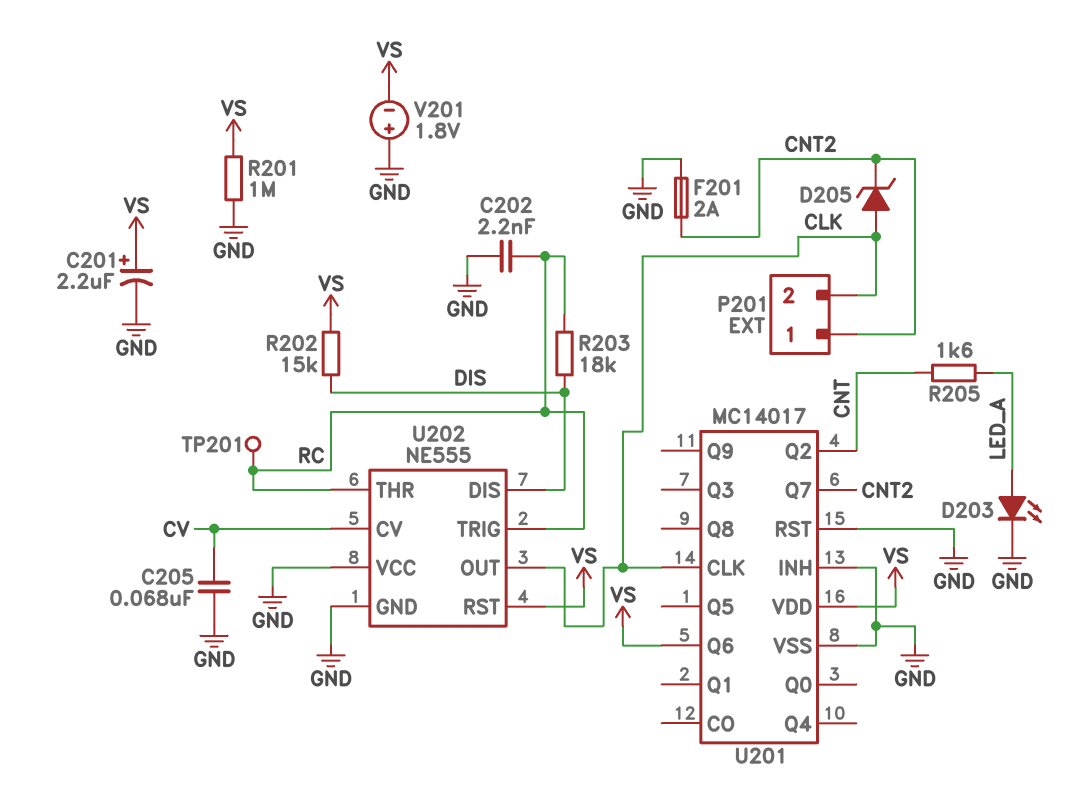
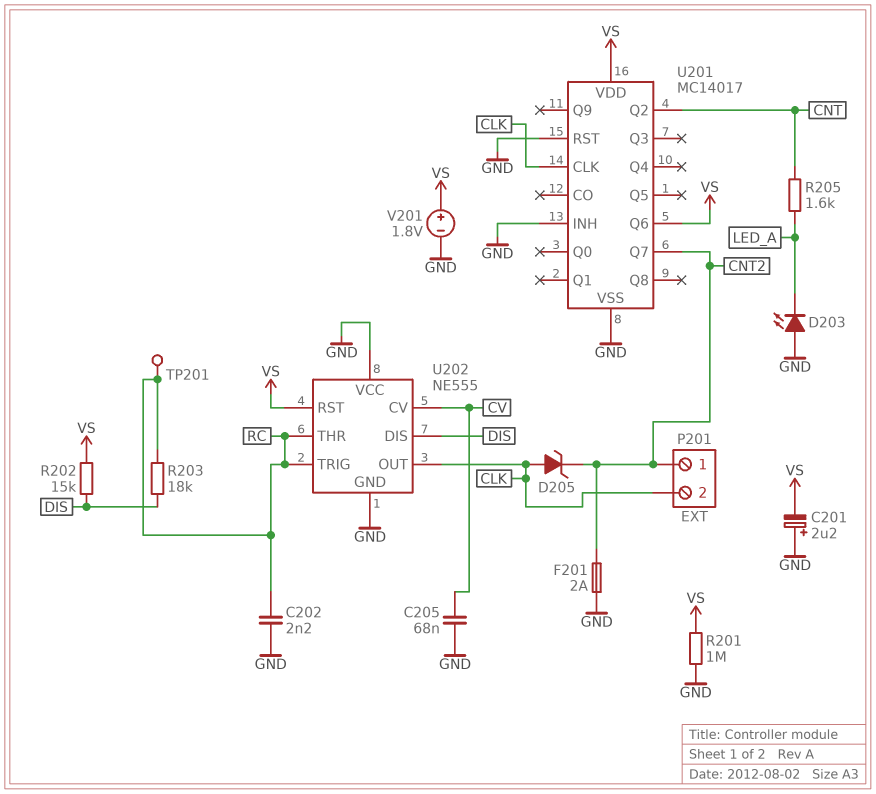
C201: 2.2uF (plus VS, minus GND) -> 2.2uF (plus GND, minus VS)
D203: LED (A LED_A, K GND) -> LED (A GND, K LED_A)
V201: 1.8V (plus GND, minus VS) -> 1.8V (plus VS, minus GND)

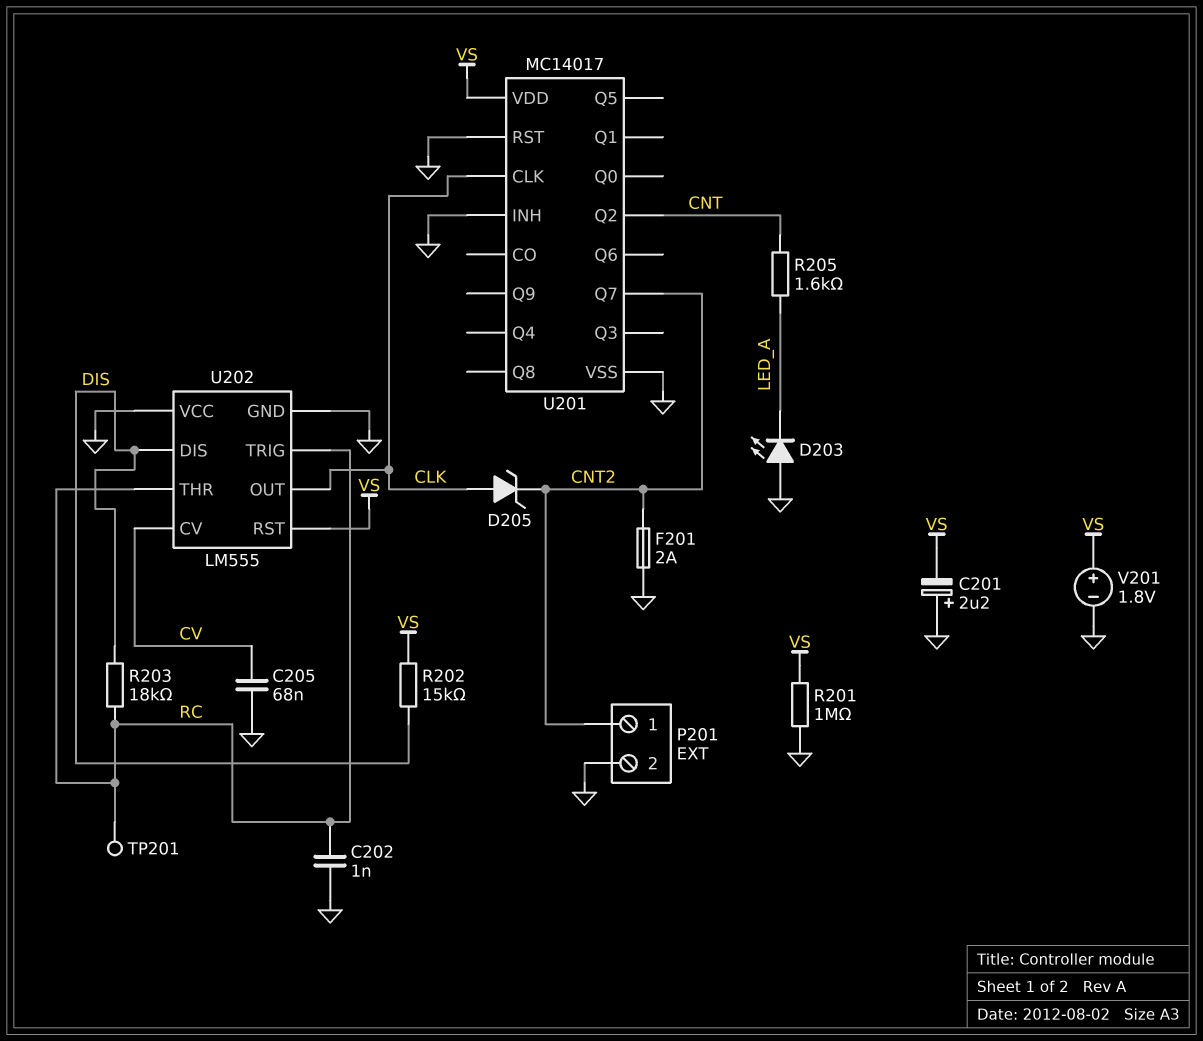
C202: 2.2nF (GND, RC) -> 1nF (GND, RC)
P201 pin 2: CLK -> GND
U201 pin Q6: VS -> none
U202: NE555 -> LM555

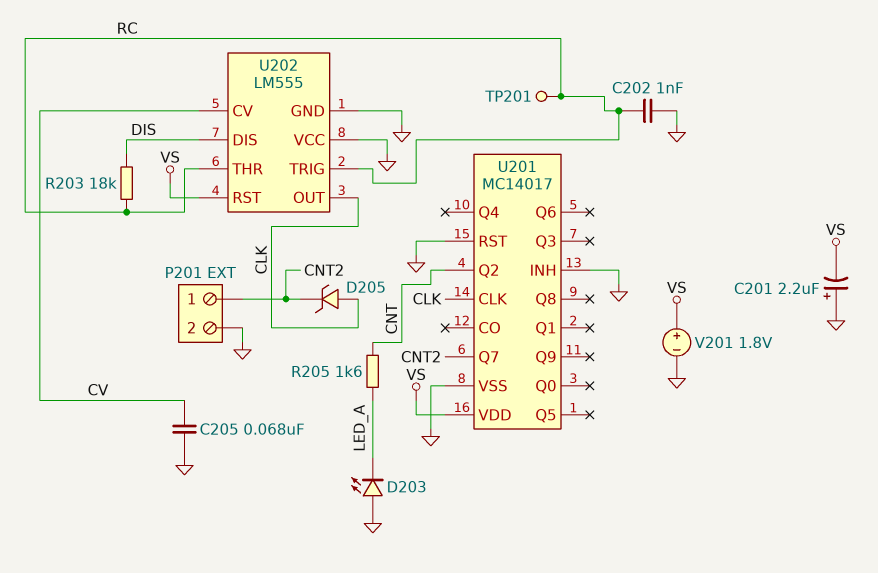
F201: 2A (CNT2, GND) -> none
R201: 1M (GND, VS) -> none
R202: 15k (DIS, VS) -> none

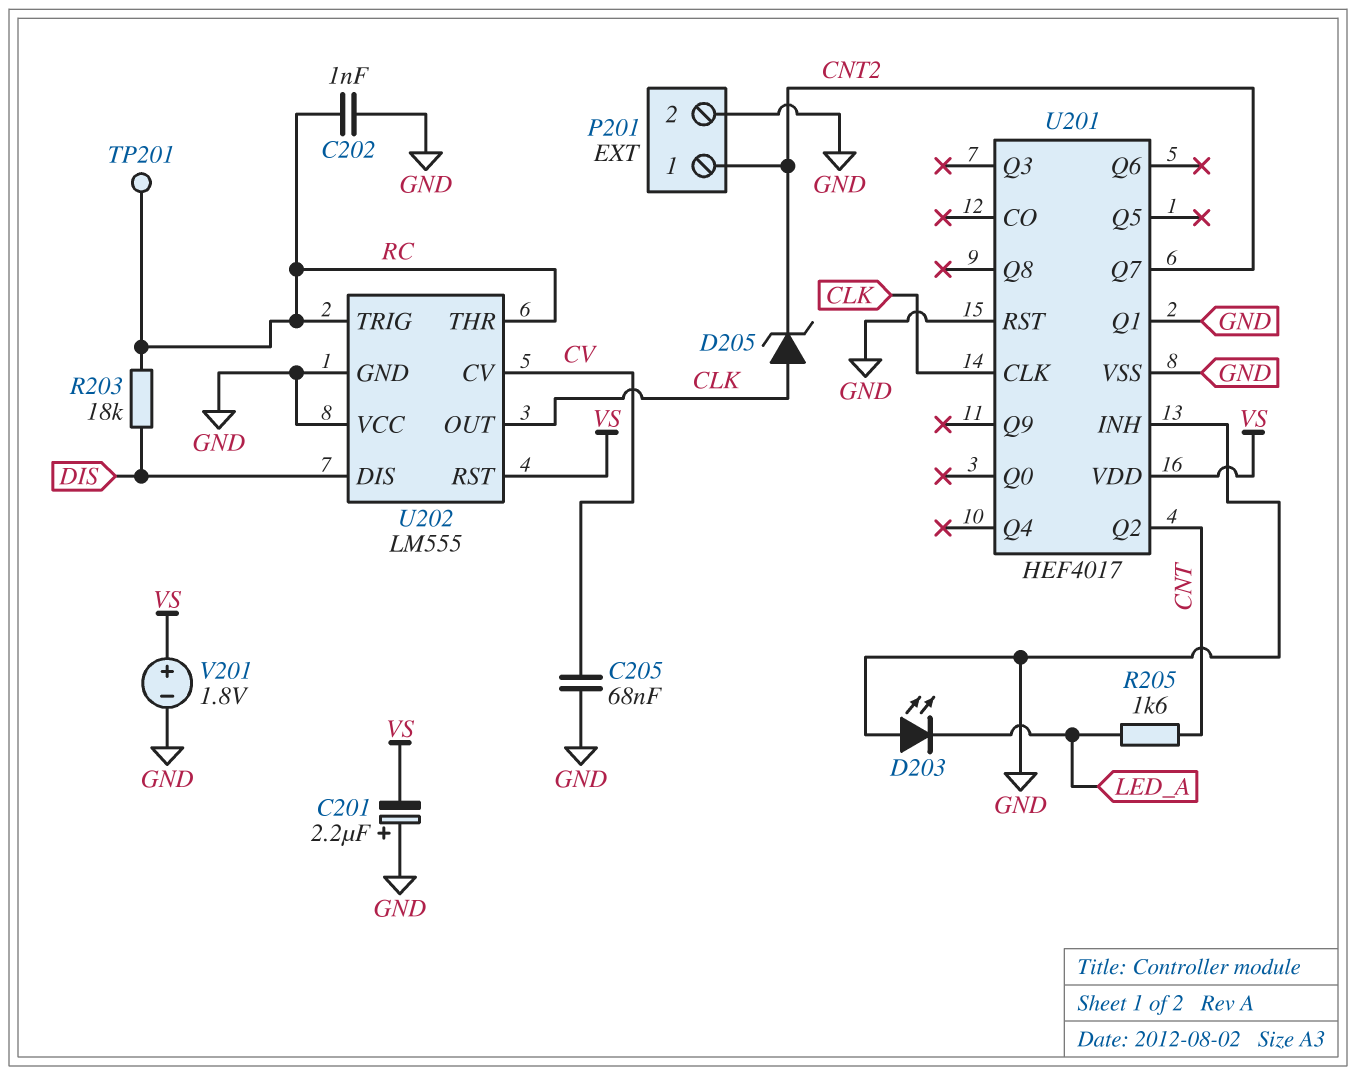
U201: MC14017 -> HEF4017
U201 pin Q1: none -> GND

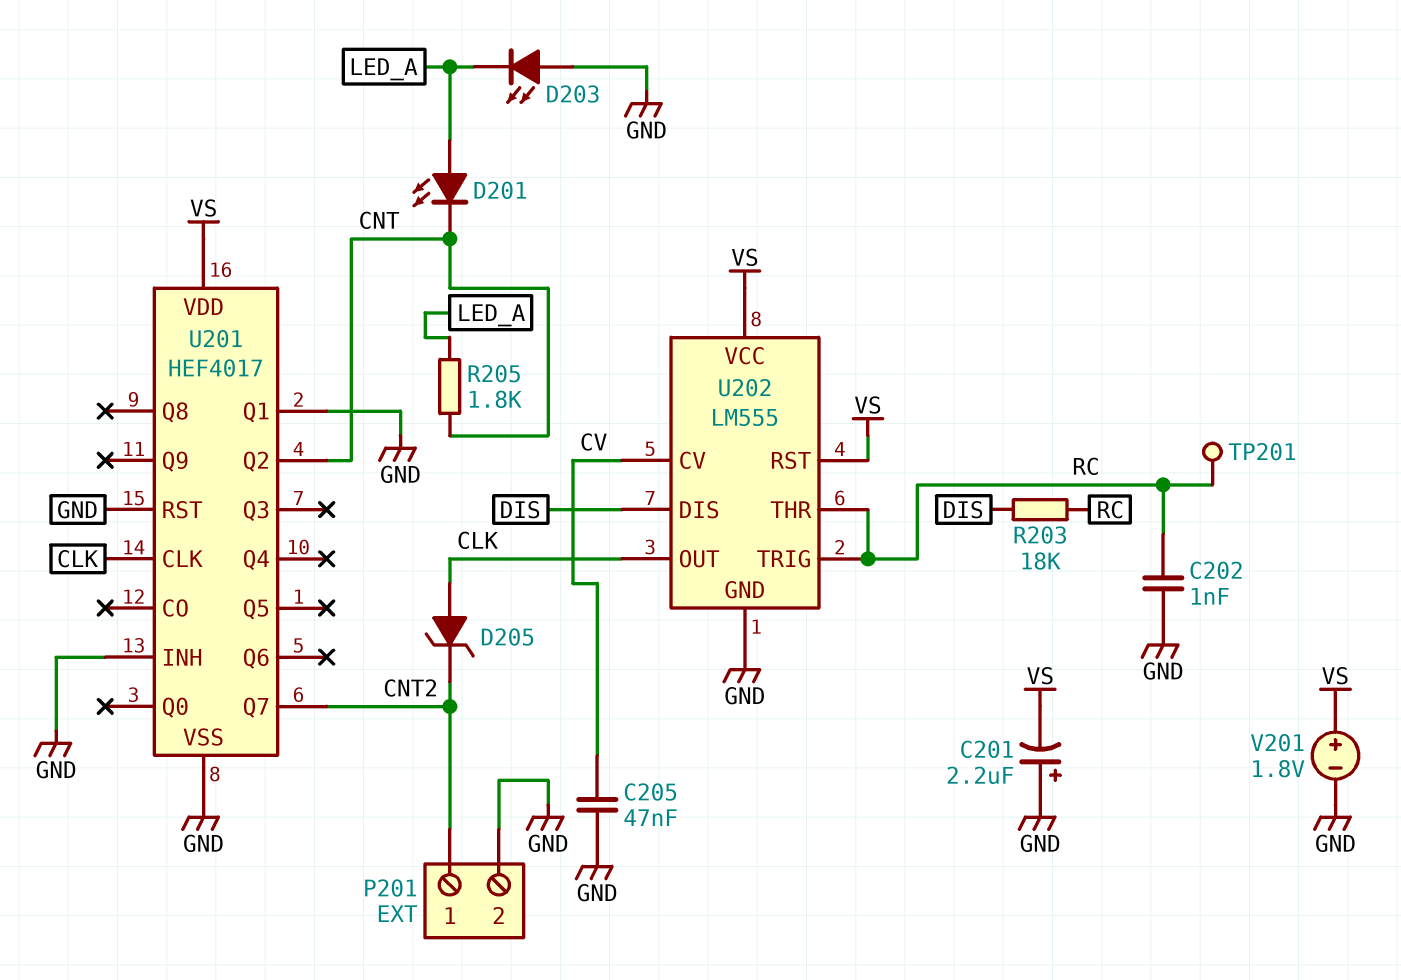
C205: 68nF (CV, GND) -> 47nF (CV, GND)
D201: none -> LED (A LED_A, K CNT)
R205: 1.6k (CNT, LED_A) -> 1.8k (CNT, LED_A)
U202 pin VCC: GND -> VS

